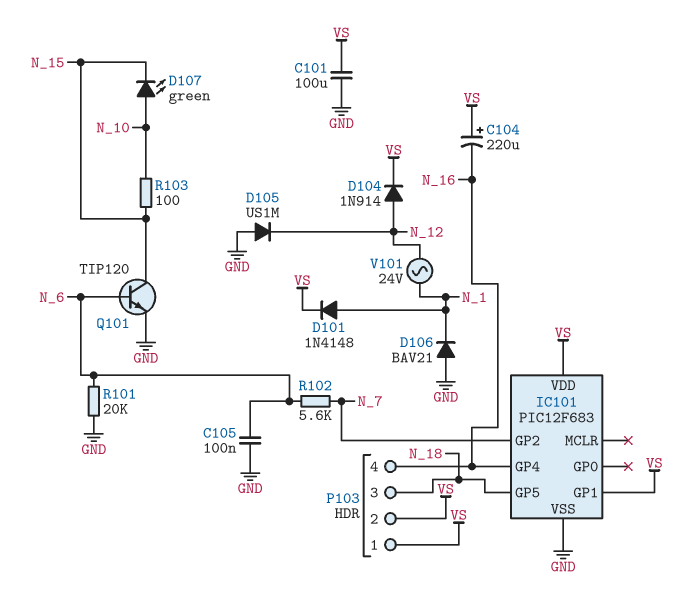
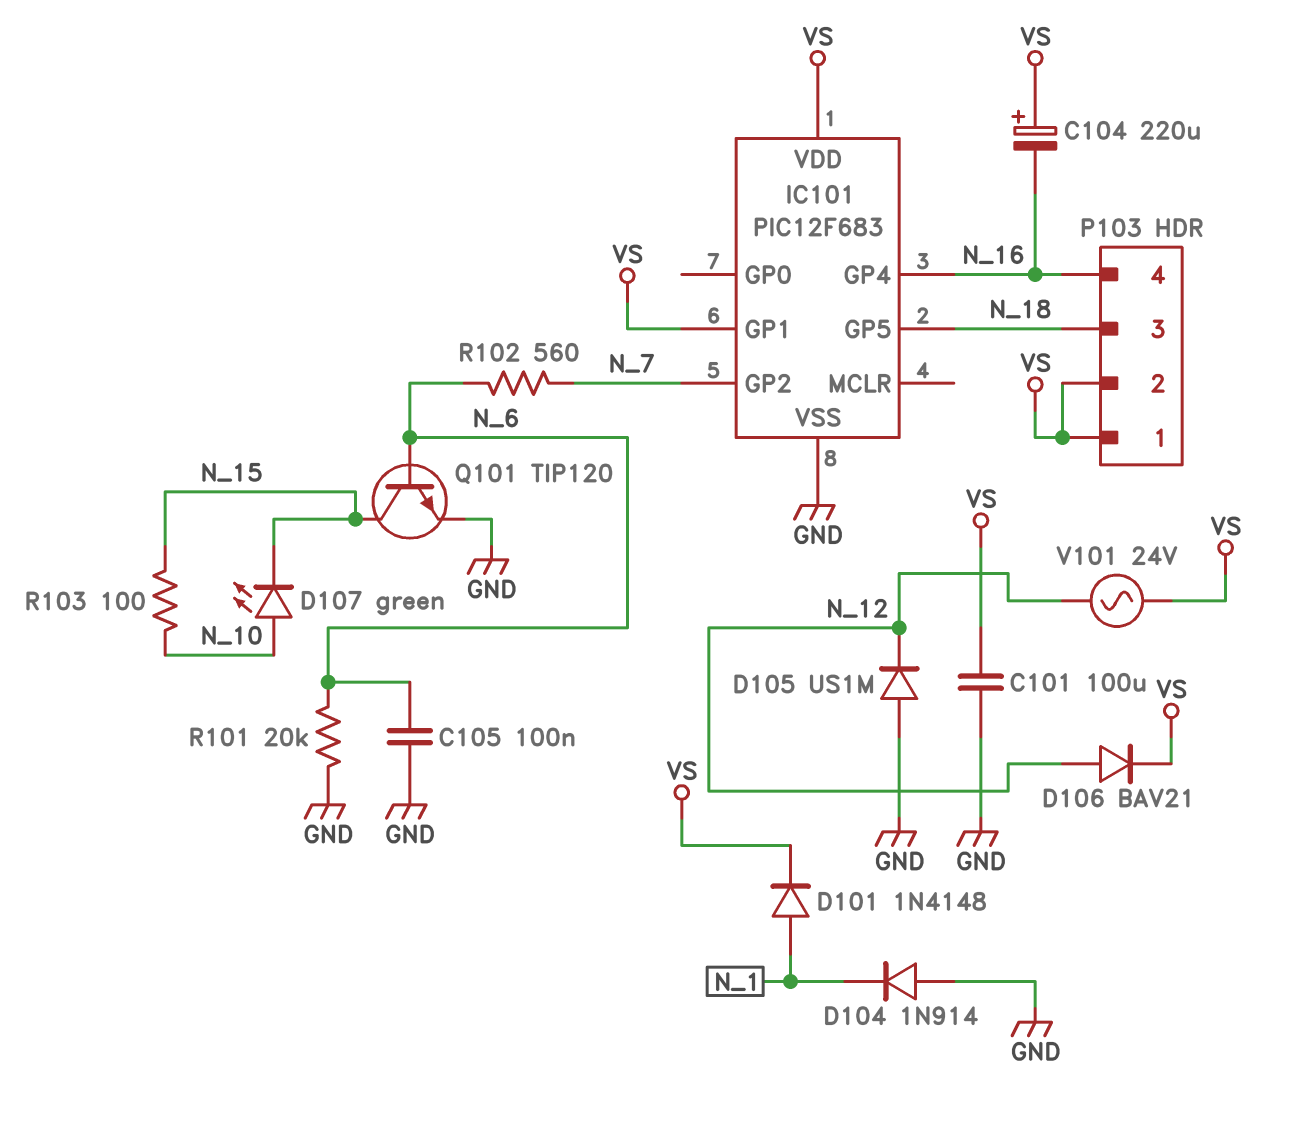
D104: diode 1N914 (A N_12, K VS) -> diode 1N914 (A GND, K N_1)
D106: diode BAV21 (A GND, K N_1) -> diode BAV21 (A N_12, K VS)
R102: 5.6k (N_6, N_7) -> 560 (N_6, N_7)
V101: AC 24V (N_1, N_12) -> AC 24V (N_12, VS)

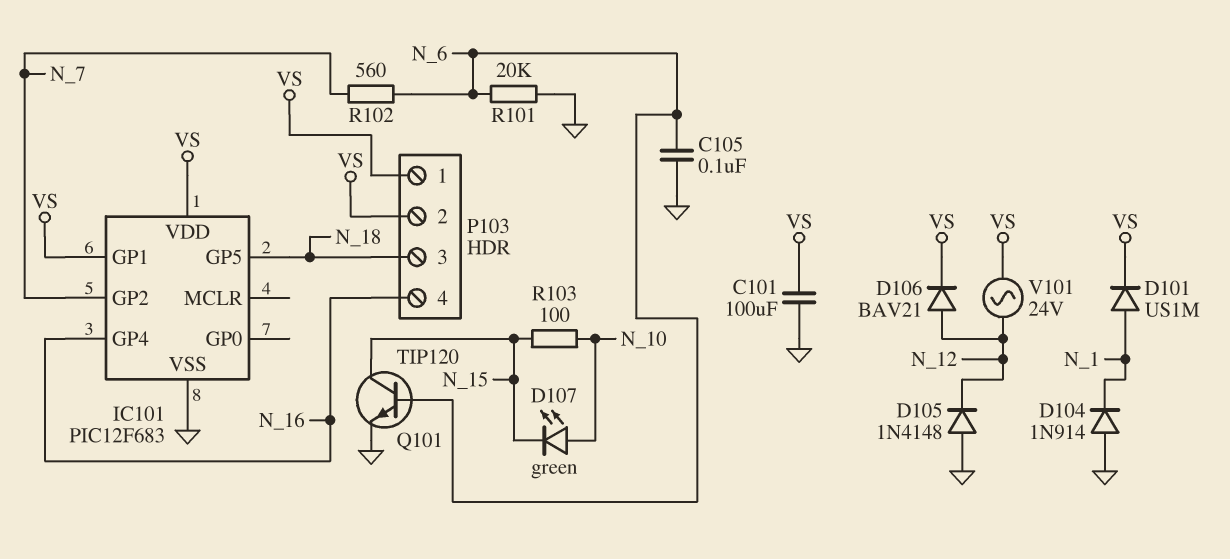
C104: 220uF (plus VS, minus N_16) -> none
D101: diode 1N4148 (A N_1, K VS) -> diode US1M (A N_1, K VS)
D105: diode US1M (A GND, K N_12) -> diode 1N4148 (A GND, K N_12)

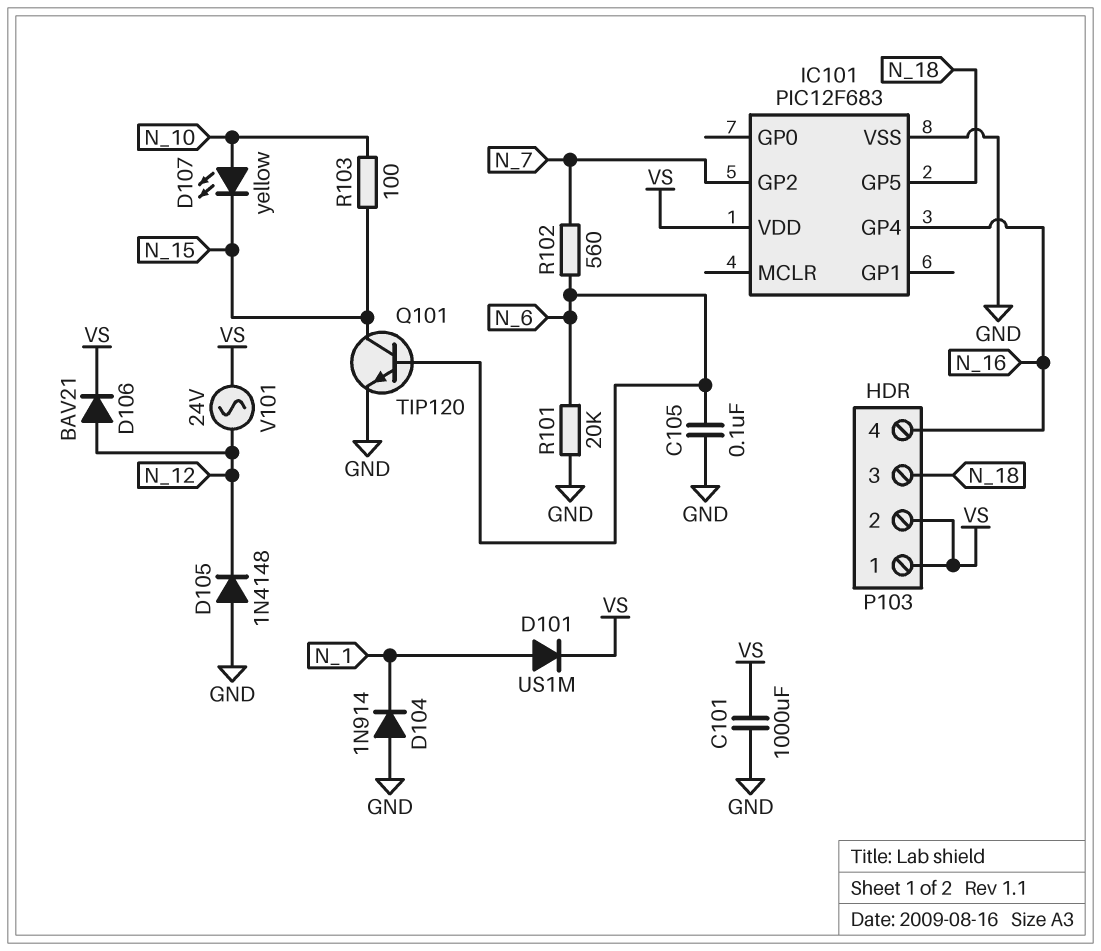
C101: 100uF (GND, VS) -> 1000uF (GND, VS)
D107: LED green (A N_10, K N_15) -> LED yellow (A N_10, K N_15)
IC101 pin GP1: VS -> none

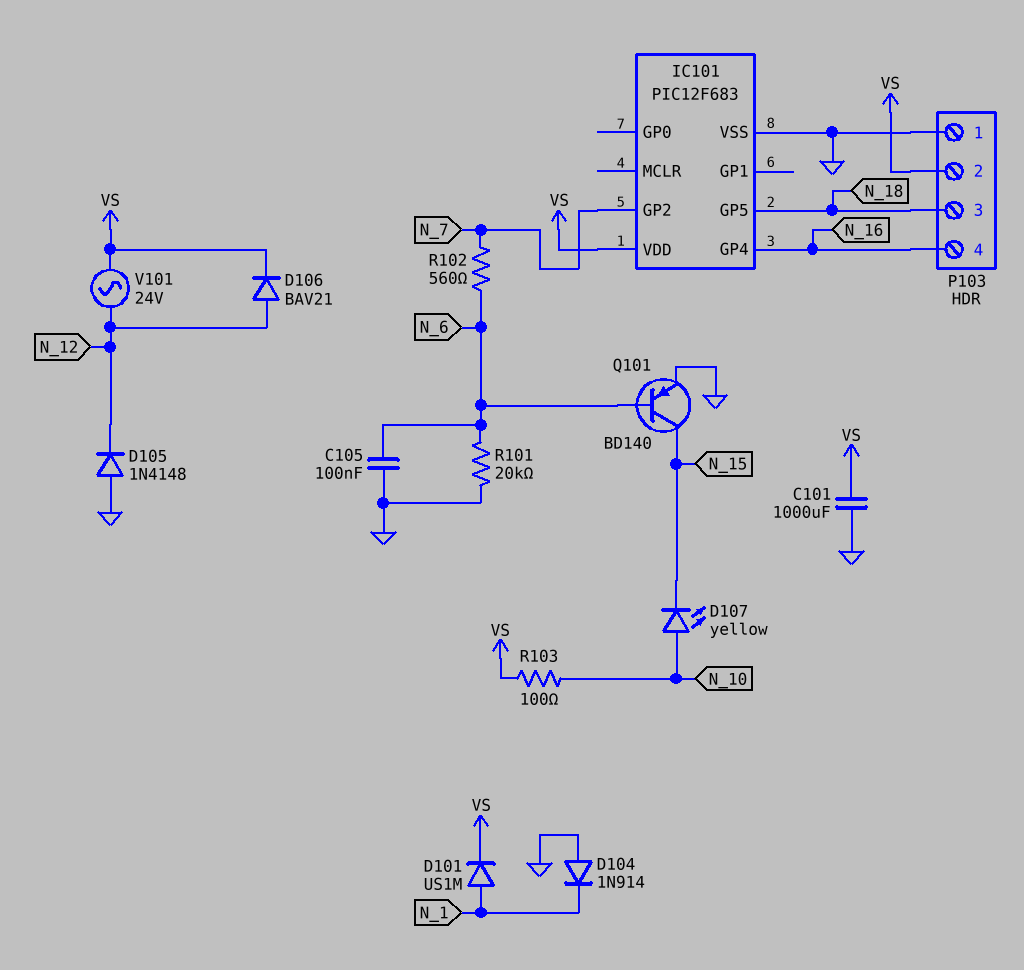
P103 pin 1: VS -> GND
Q101: NPN TIP120 (B N_6, C N_15, E GND) -> PNP BD140 (B N_6, C N_15, E GND)
R103: 100 (N_10, N_15) -> 100 (N_10, VS)

